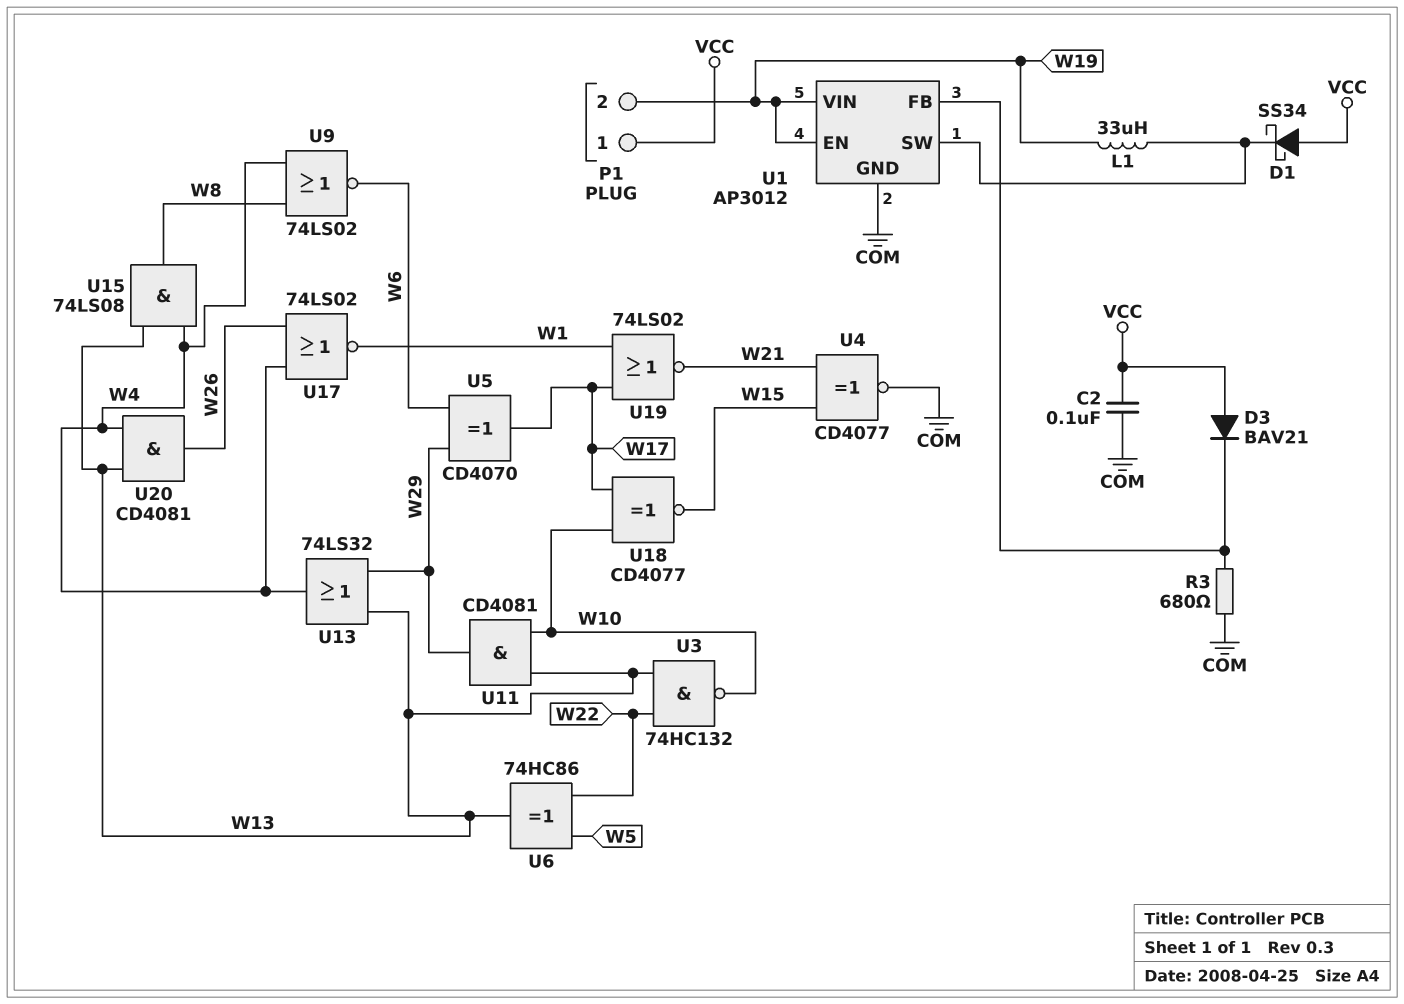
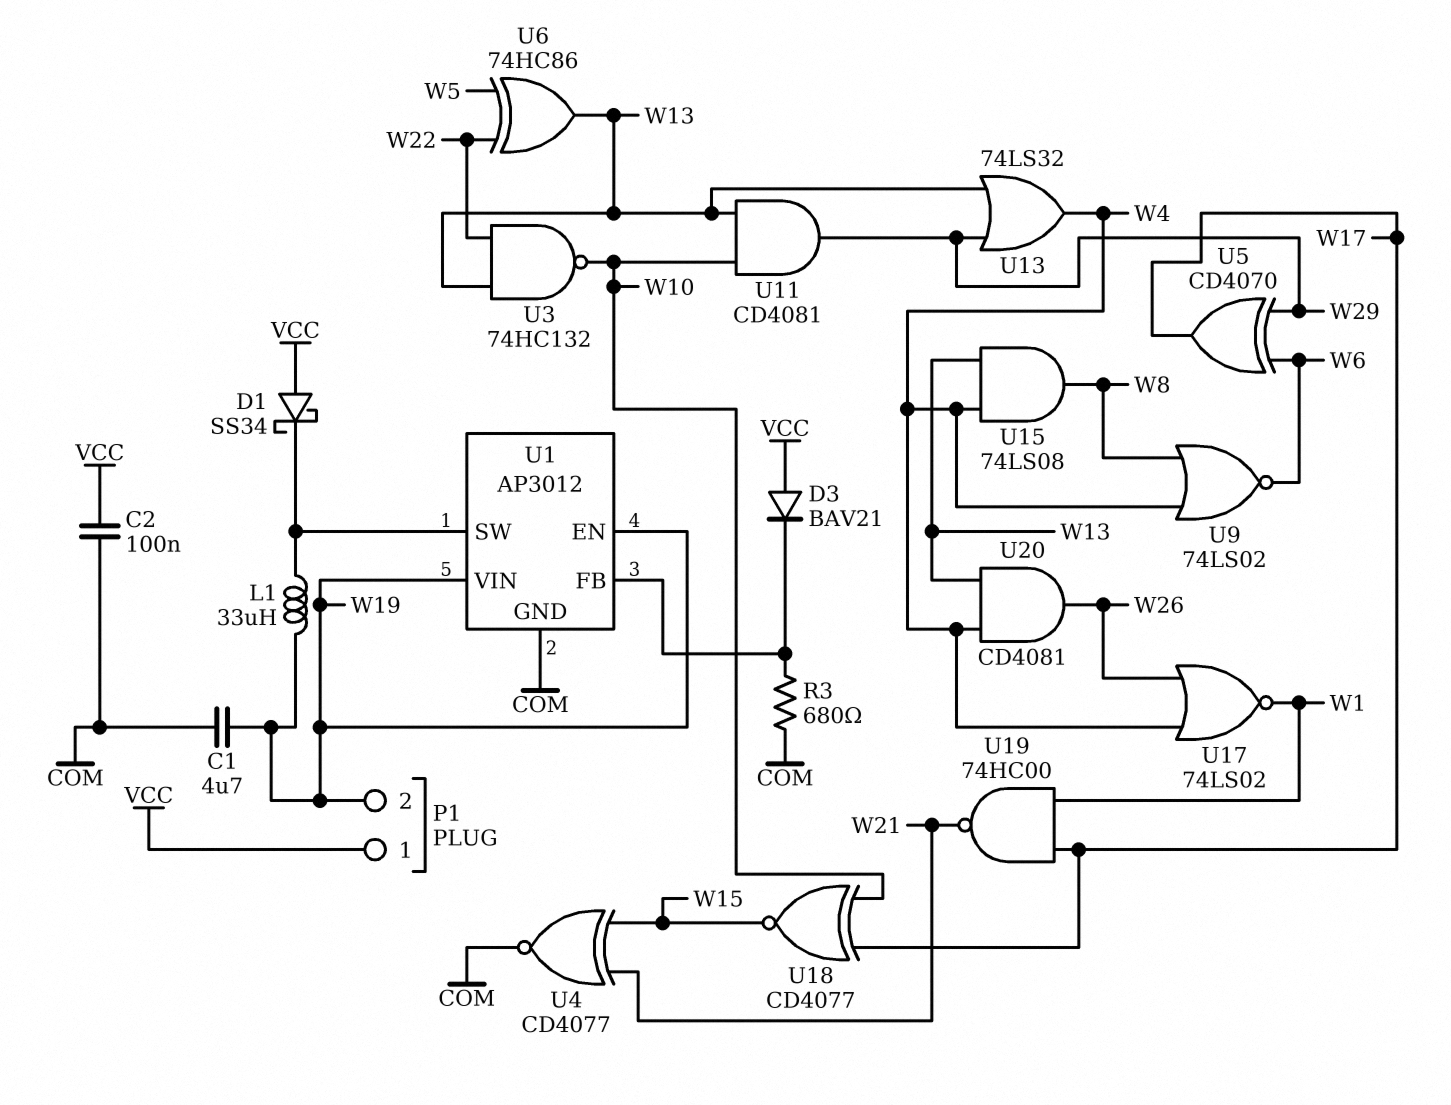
C1: none -> 4.7uF (COM, W19)
U19: NOR 74LS02 (in W1, in W17, out W21) -> NAND 74HC00 (in W1, in W17, out W21)

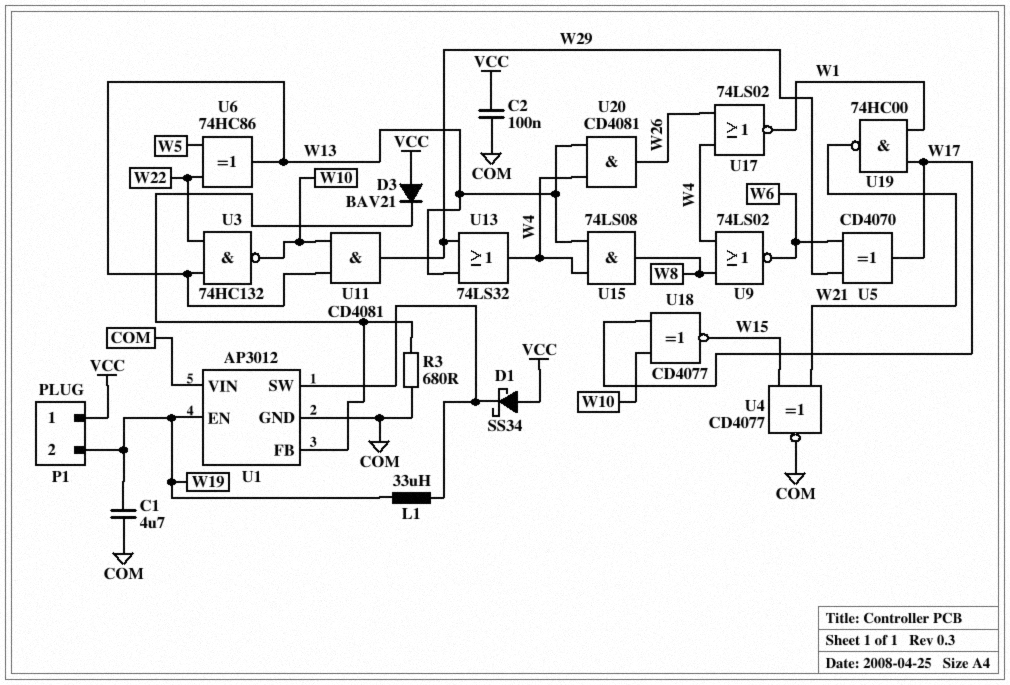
U1 pin VIN: W19 -> COM

